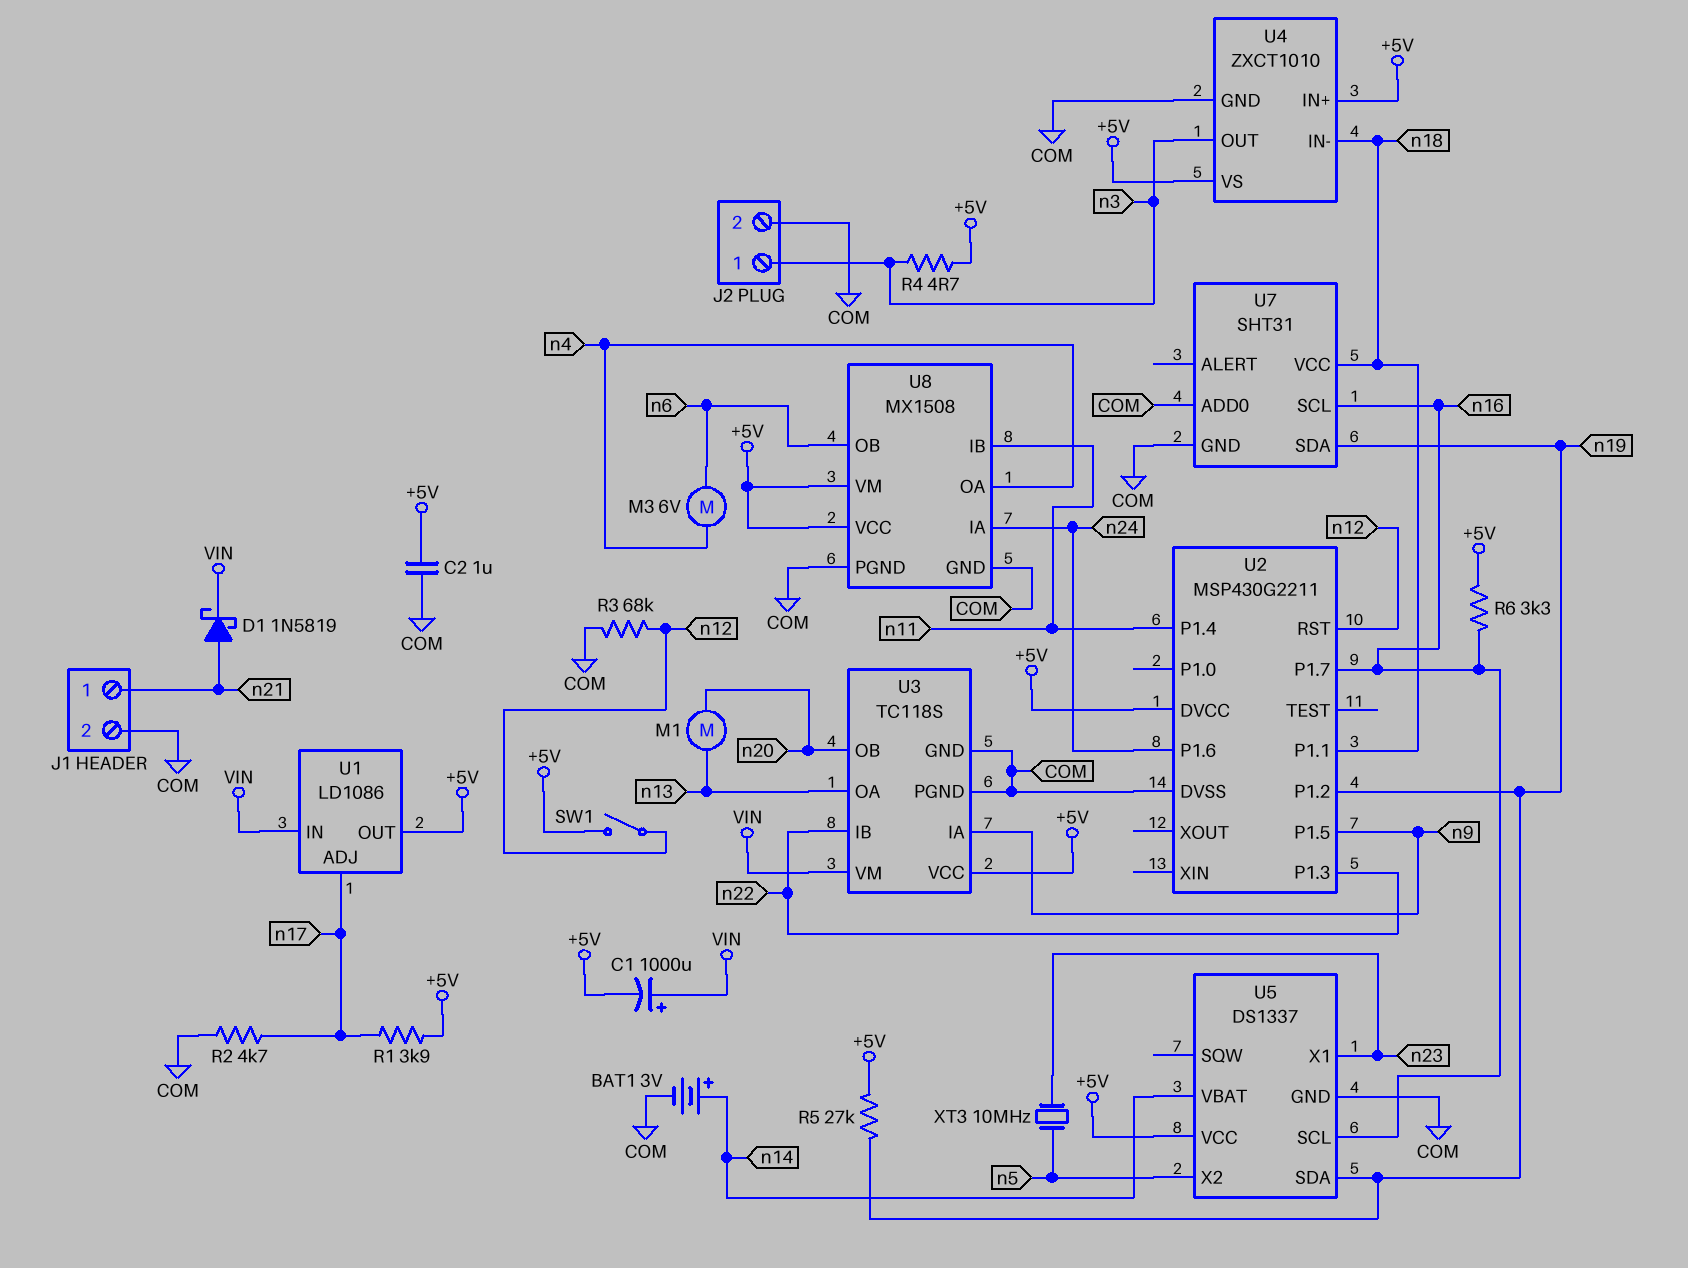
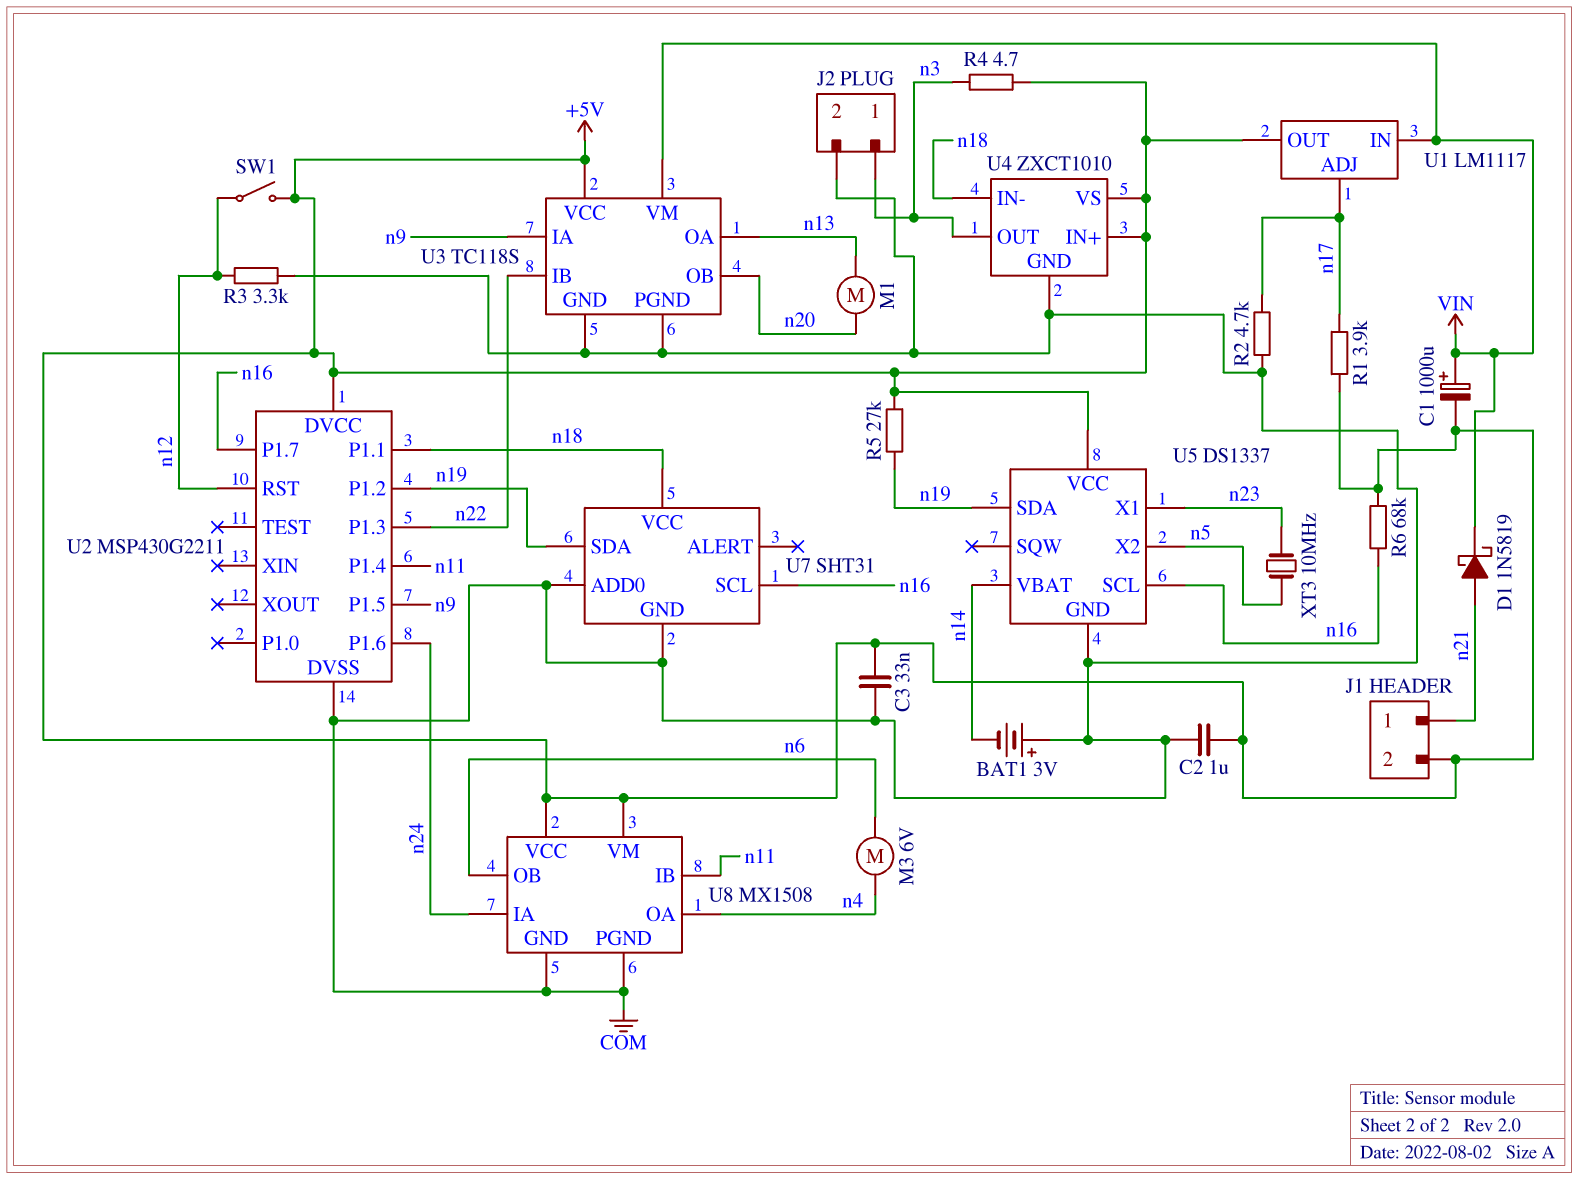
BAT1: 3V (plus n14, minus COM) -> 3V (plus COM, minus n14)
C3: none -> 33nF (+5V, COM)
J1 pin 2: COM -> +5V
R3: 68k (COM, n12) -> 3.3k (COM, n12)
R6: 3.3k (+5V, n16) -> 68k (+5V, n16)
U1: LD1086 -> LM1117

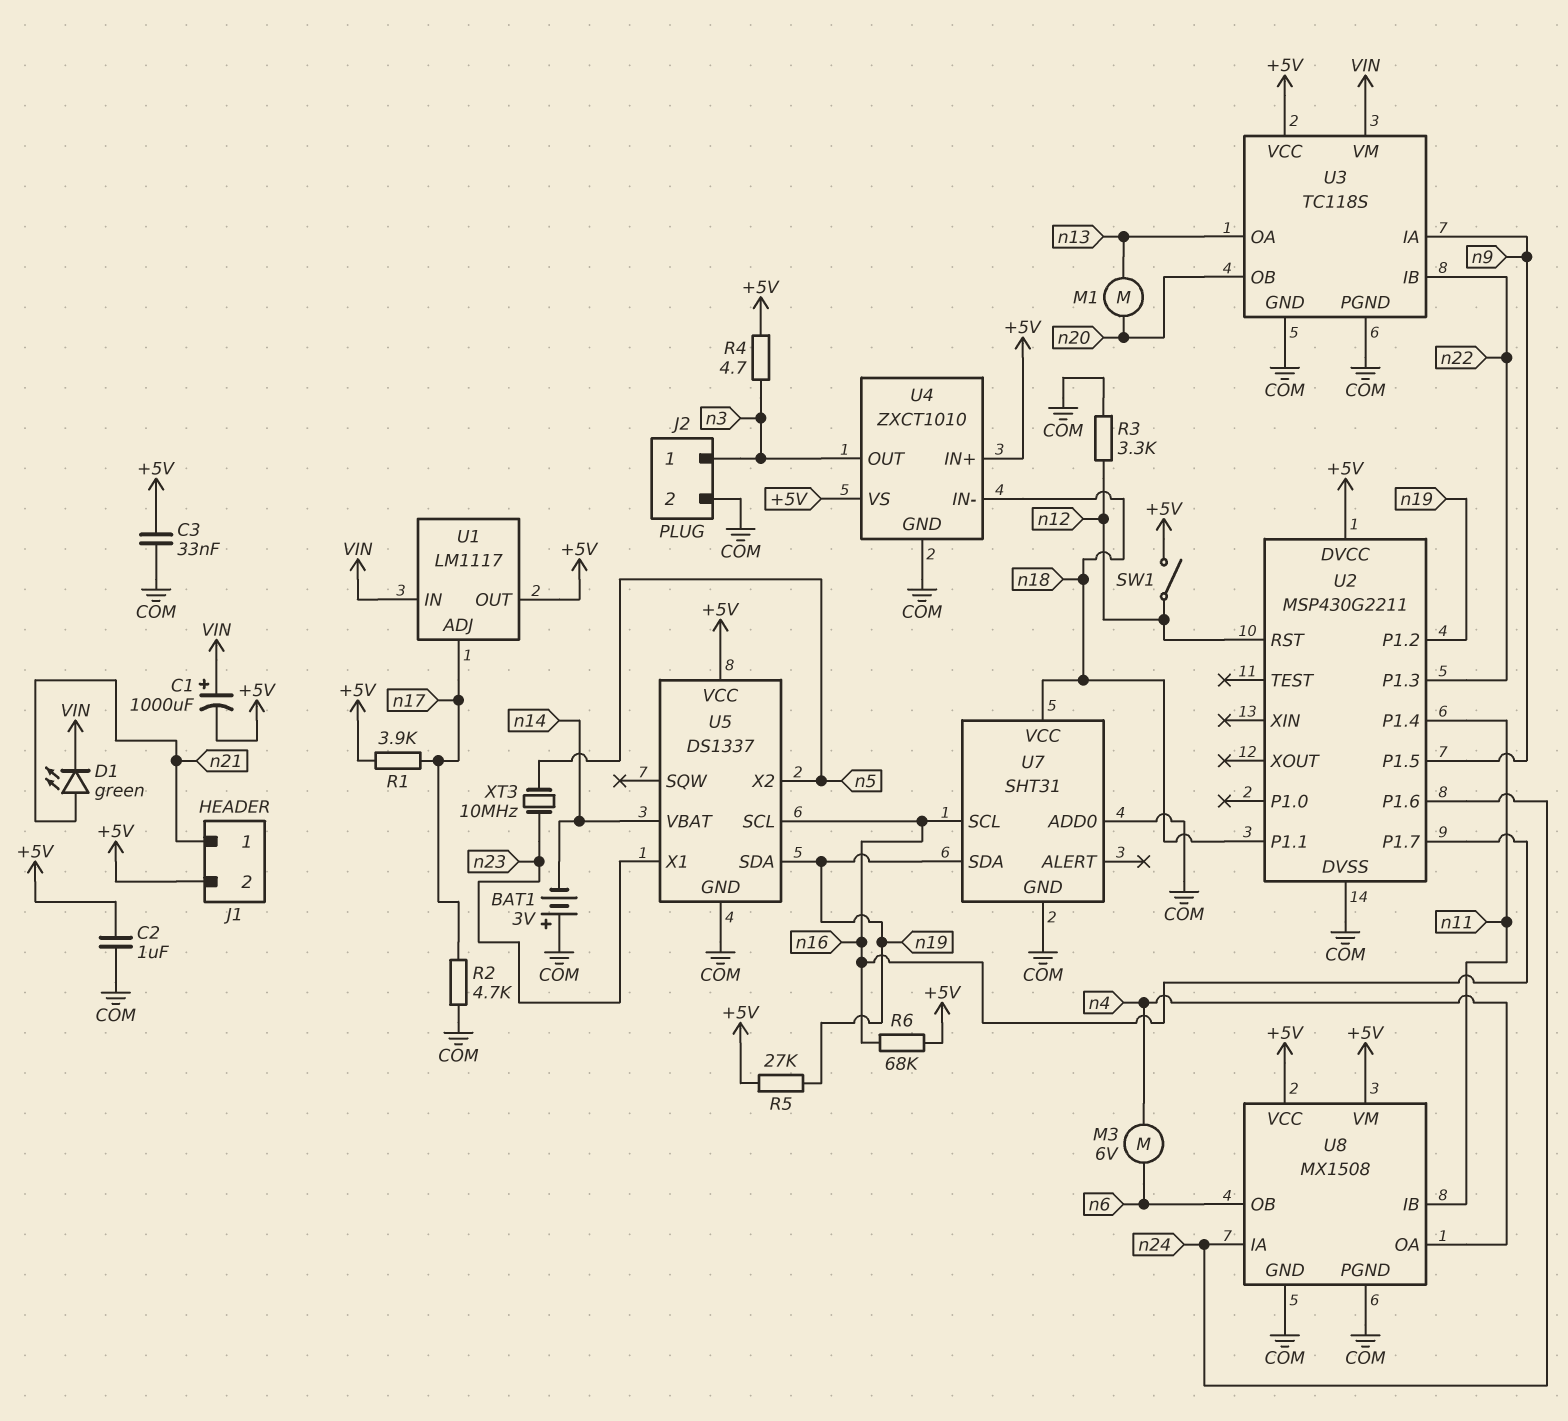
D1: schottky 1N5819 (A n21, K VIN) -> LED green (A n21, K VIN)

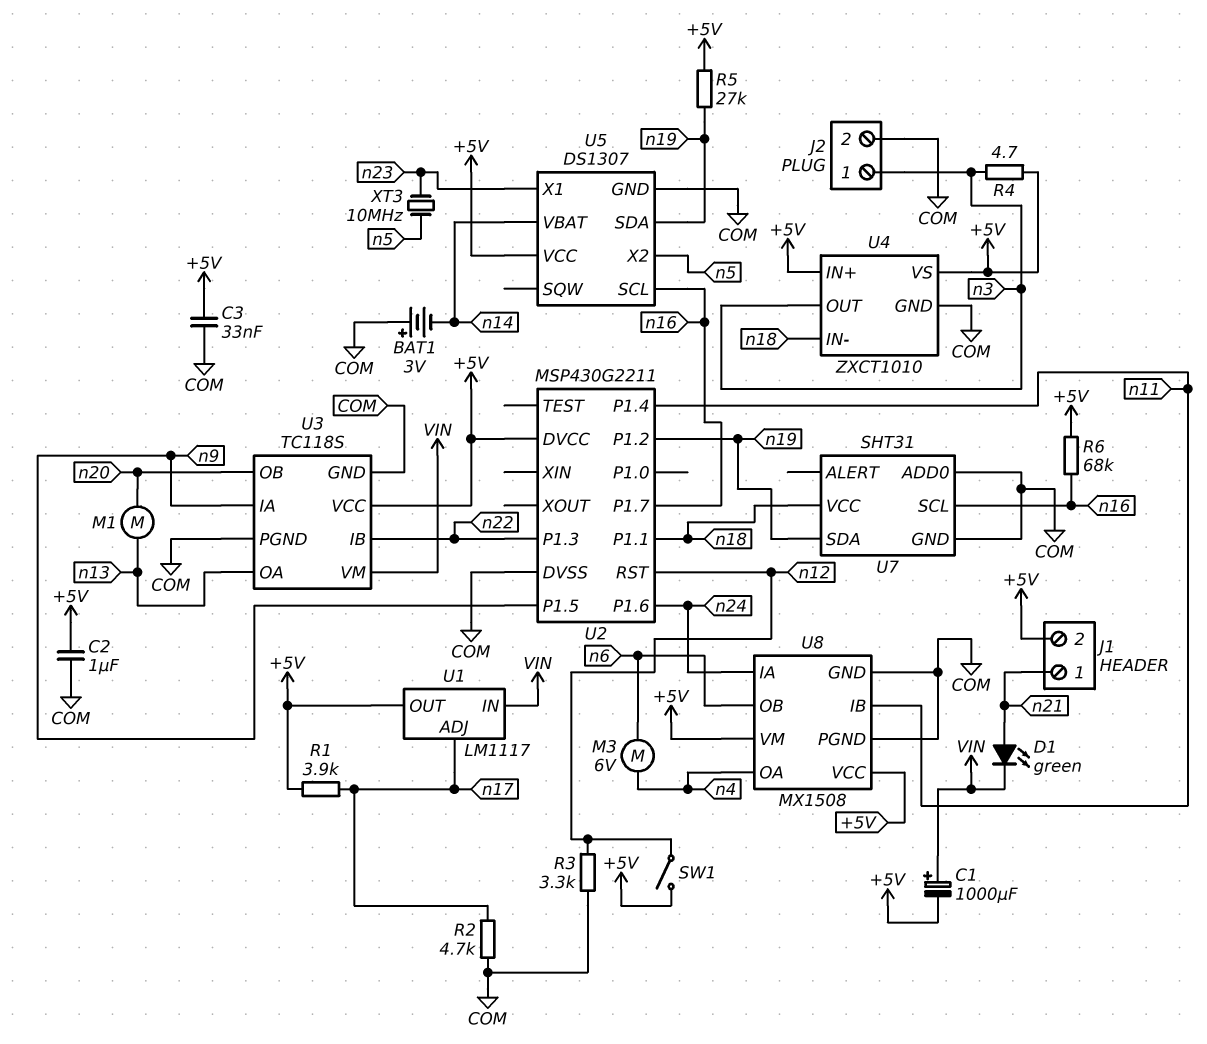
U5: DS1337 -> DS1307

